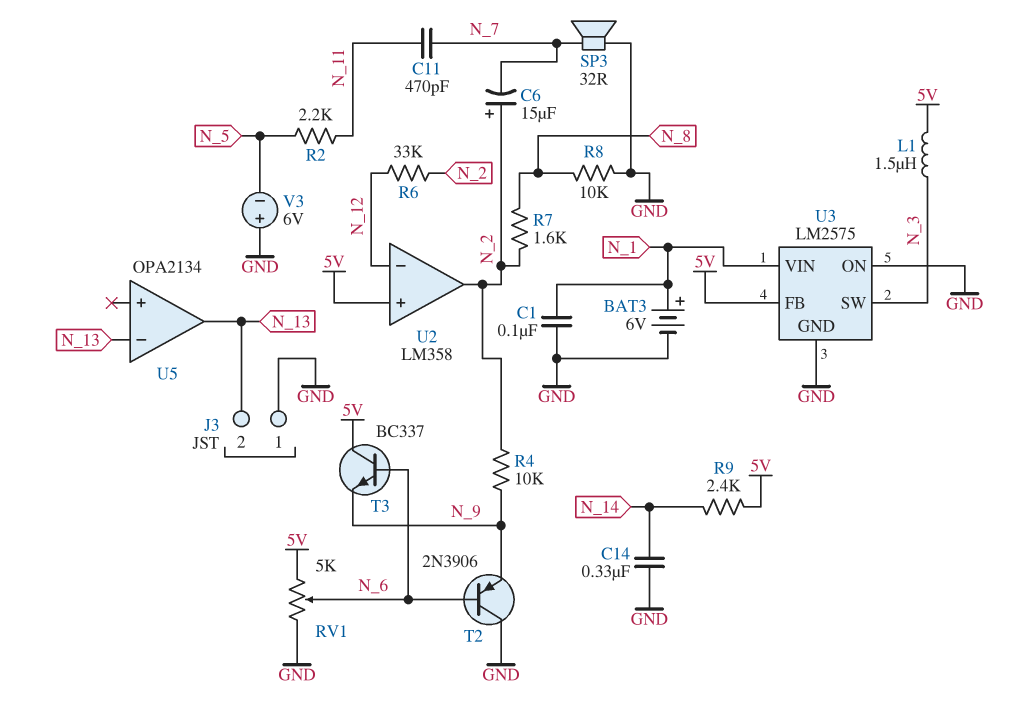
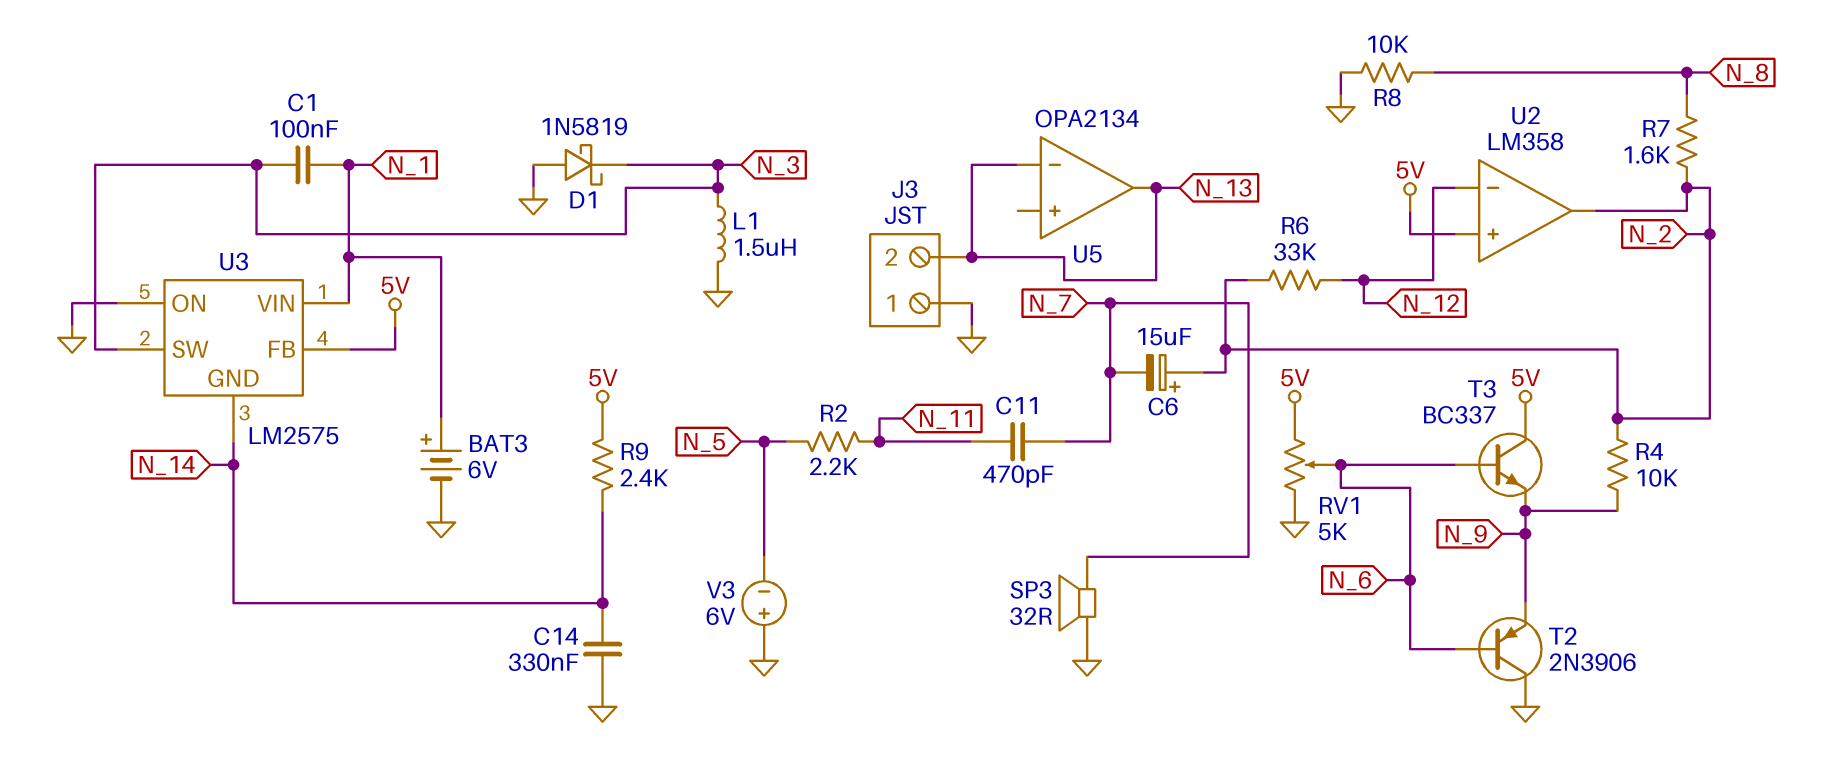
C1: 100nF (GND, N_1) -> 100nF (N_1, N_3)
D1: none -> schottky 1N5819 (A GND, K N_3)
L1: 1.5uH (5V, N_3) -> 1.5uH (GND, N_3)
U3 pin GND: GND -> N_14

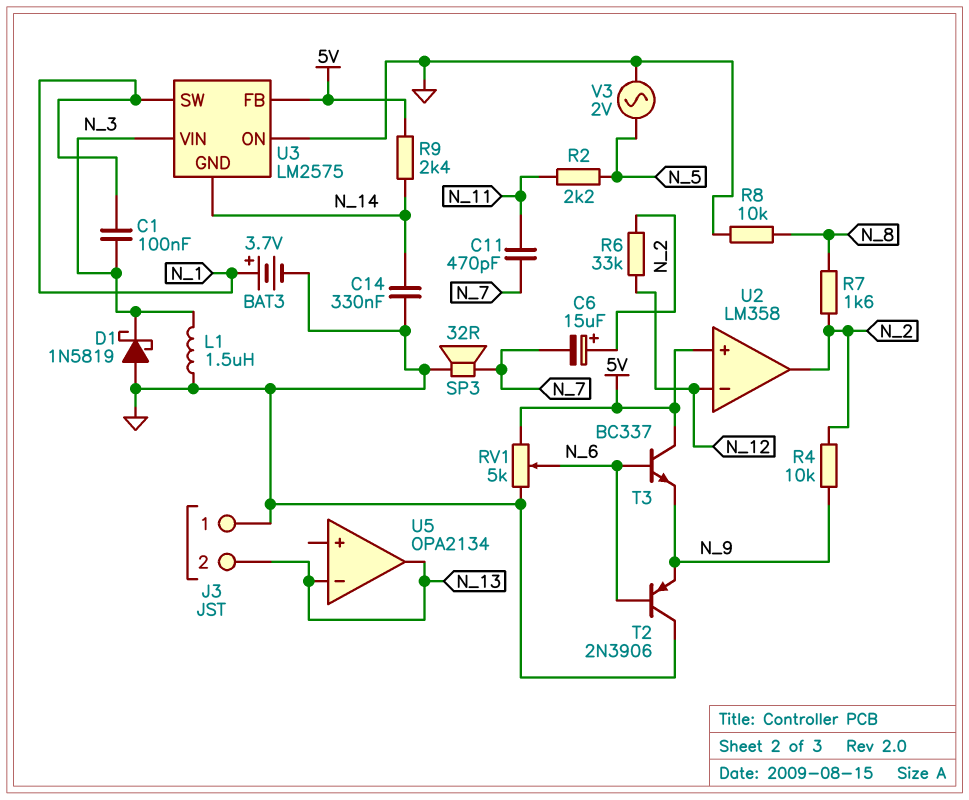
BAT3: 6V (plus N_1, minus GND) -> 3.7V (plus N_1, minus GND)
U3 pin SW: N_3 -> N_1
U3 pin VIN: N_1 -> N_3
V3: 6V (plus GND, minus N_5) -> AC 2V (GND, N_5)

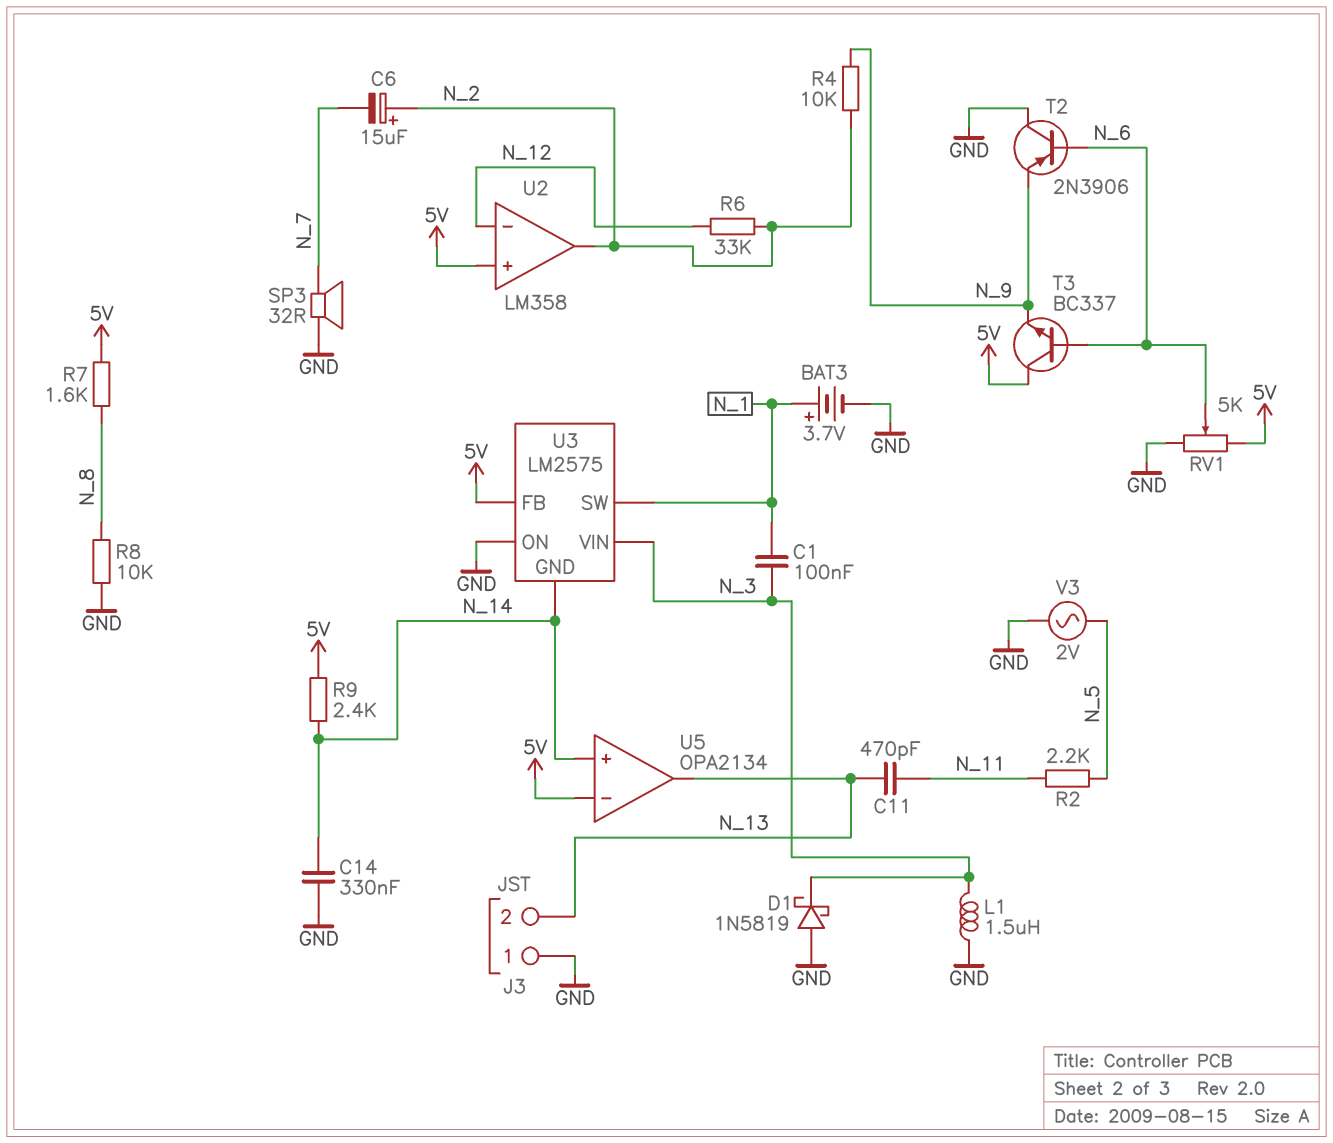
C11: 470pF (N_7, N_11) -> 470pF (N_11, N_13)
R7: 1.6k (N_2, N_8) -> 1.6k (5V, N_8)
U5 pin in+: none -> N_14
U5 pin in-: N_13 -> 5V

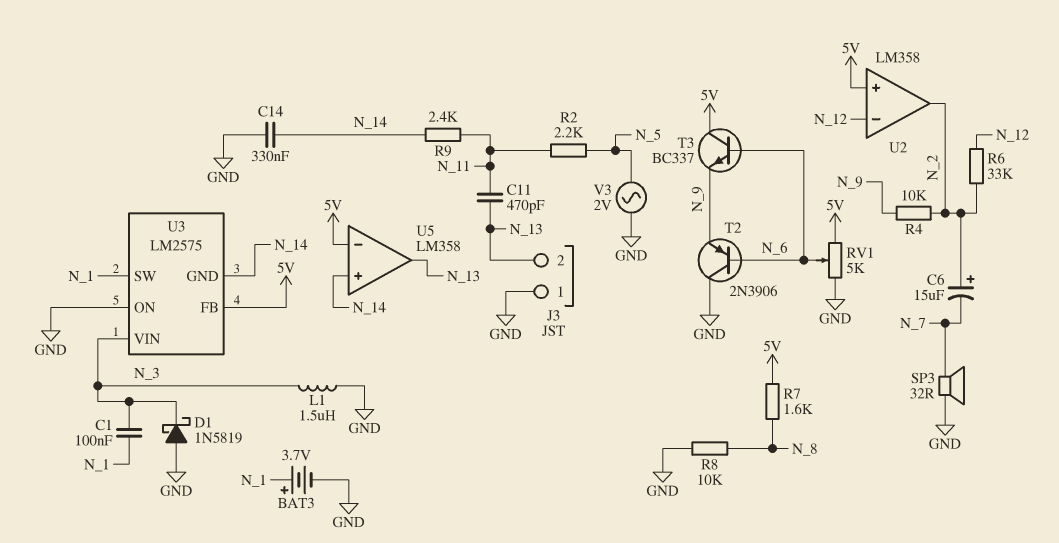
R9: 2.4k (5V, N_14) -> 2.4k (N_11, N_14)
U5: OPA2134 -> LM358

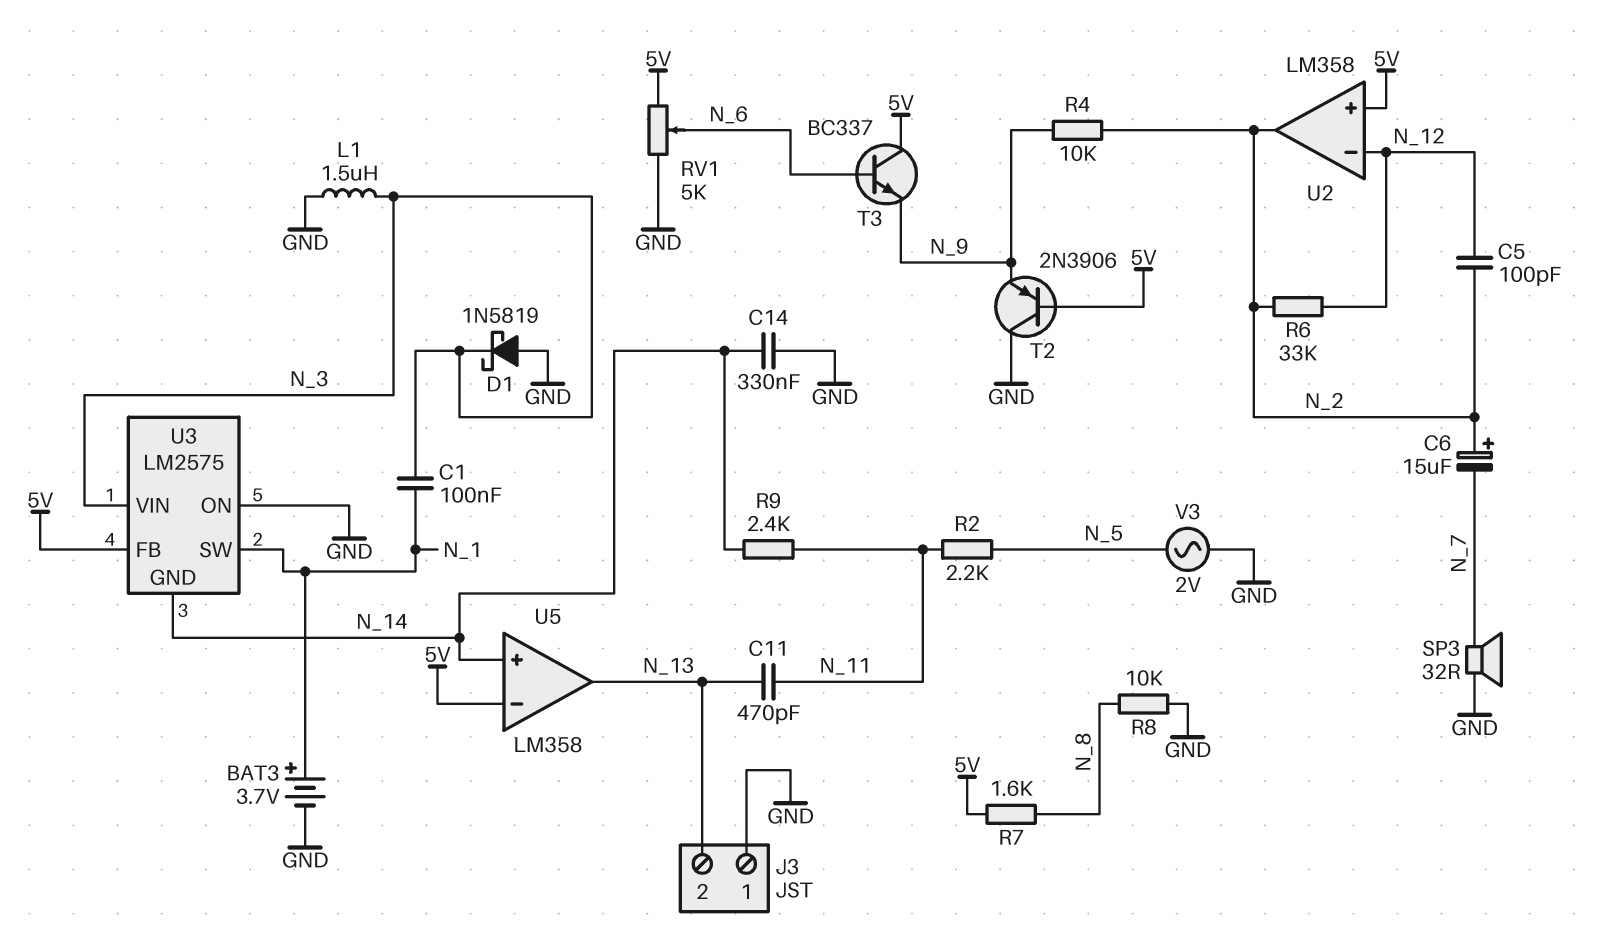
C5: none -> 100pF (N_2, N_12)
T2: PNP 2N3906 (B N_6, C GND, E N_9) -> PNP 2N3906 (B 5V, C GND, E N_9)

